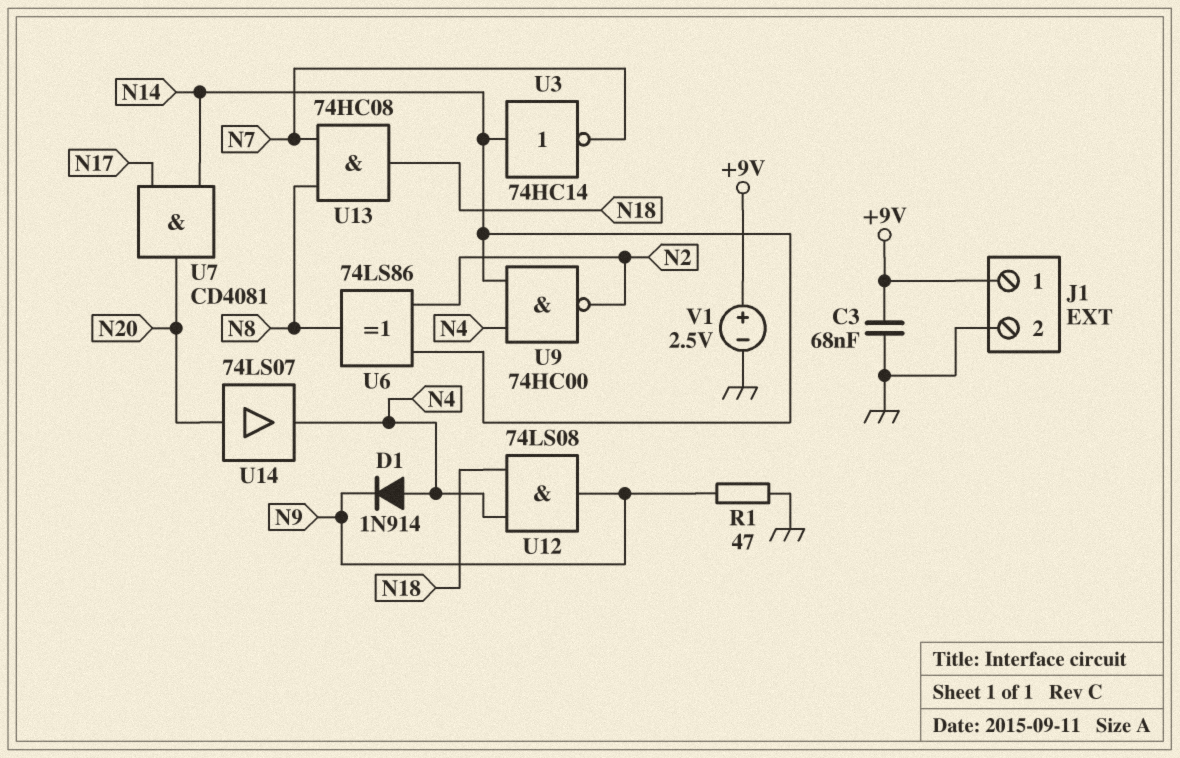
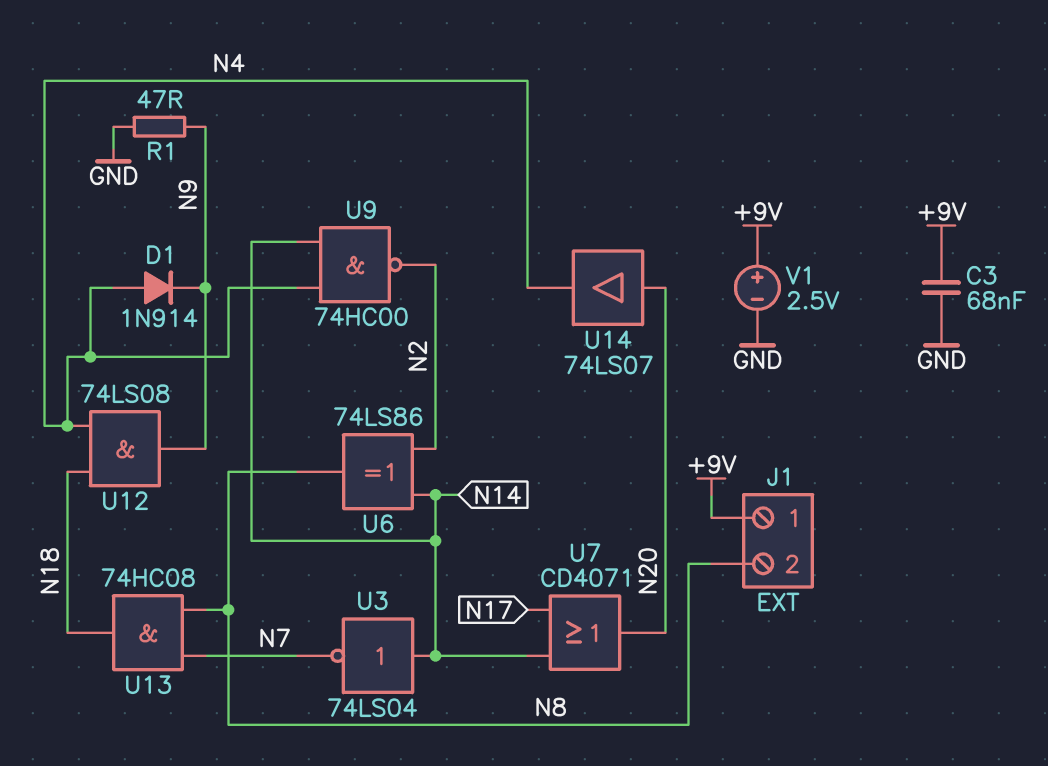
J1 pin 2: GND -> N8
U3: NOT 74HC14 (in N14, out N7) -> NOT 74LS04 (in N14, out N7)
U7: AND CD4081 (in N14, in N17, out N20) -> OR CD4071 (in N14, in N17, out N20)

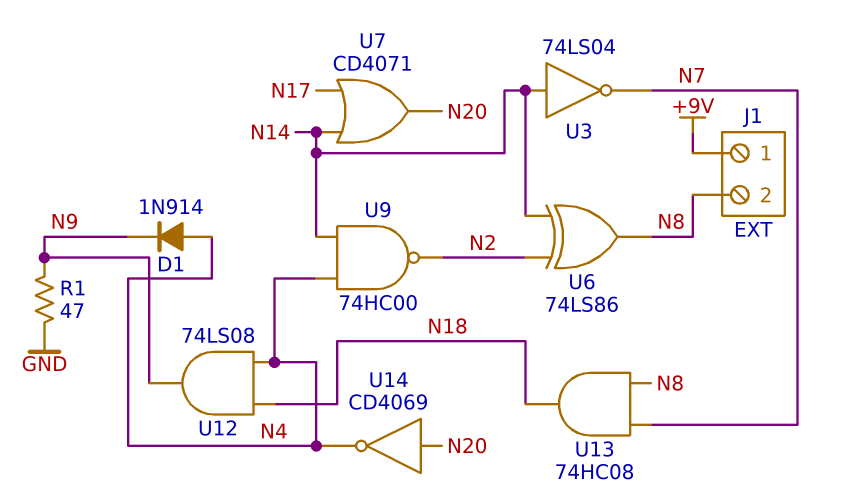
C3: 68nF (+9V, GND) -> none
U14: buffer 74LS07 (in N20, out N4) -> NOT CD4069 (in N20, out N4)
V1: 2.5V (plus +9V, minus GND) -> none

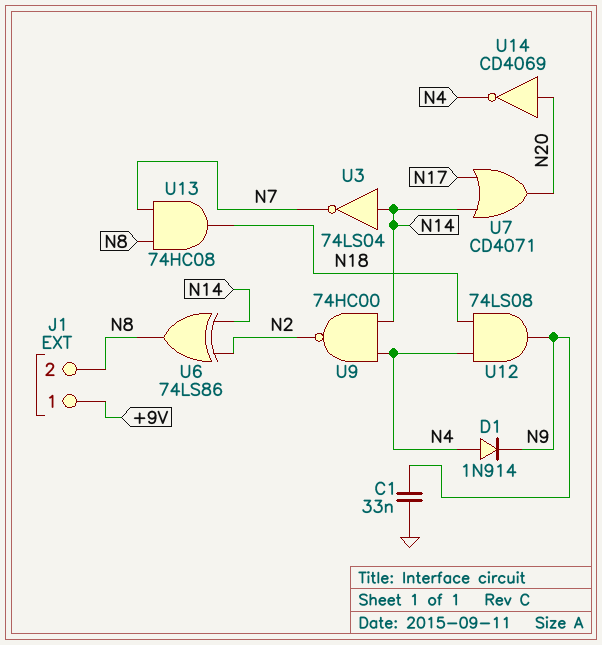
C1: none -> 33nF (GND, N9)
R1: 47 (GND, N9) -> none

